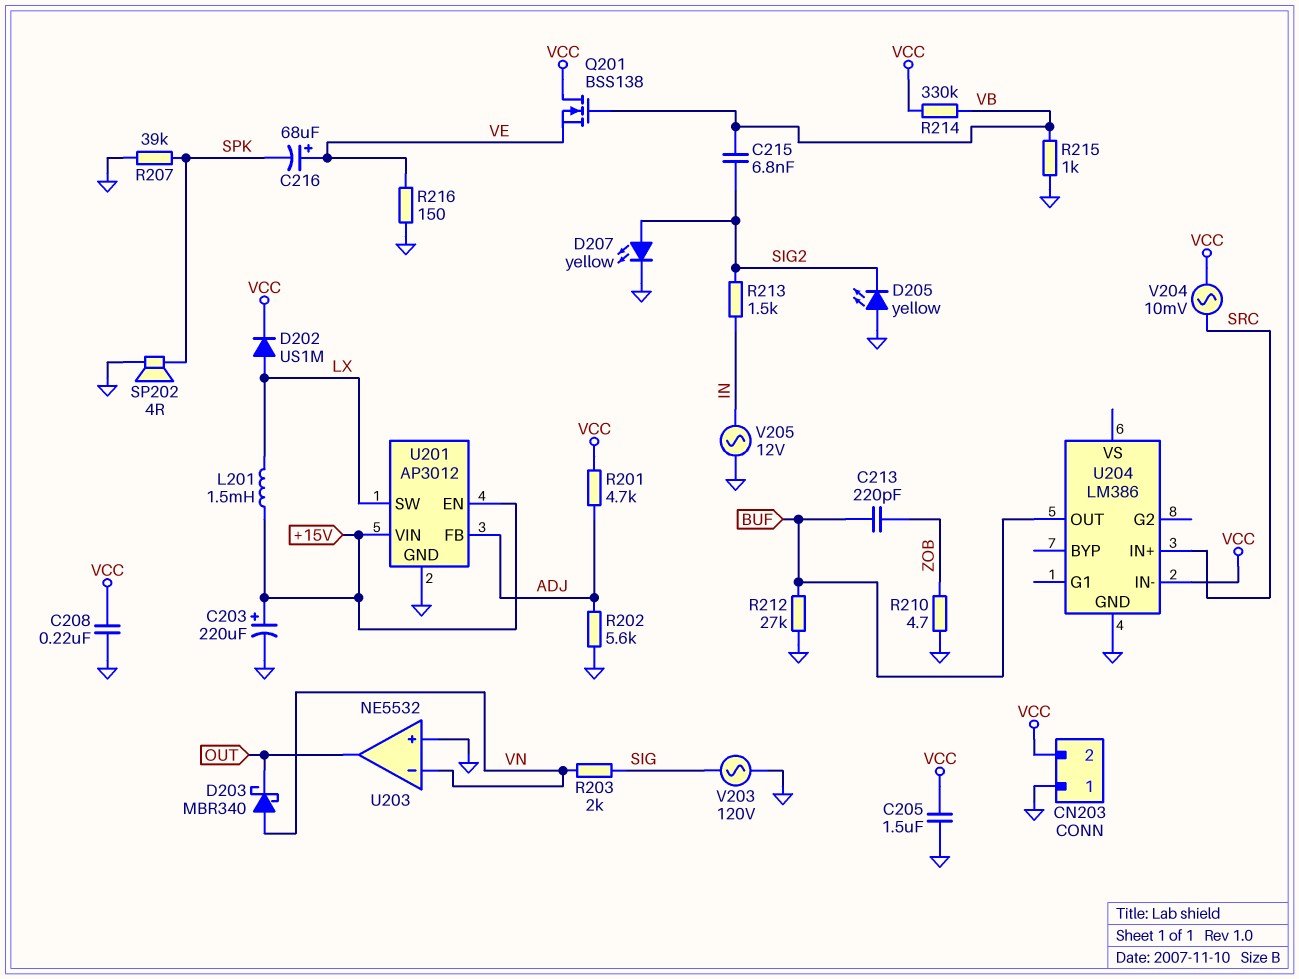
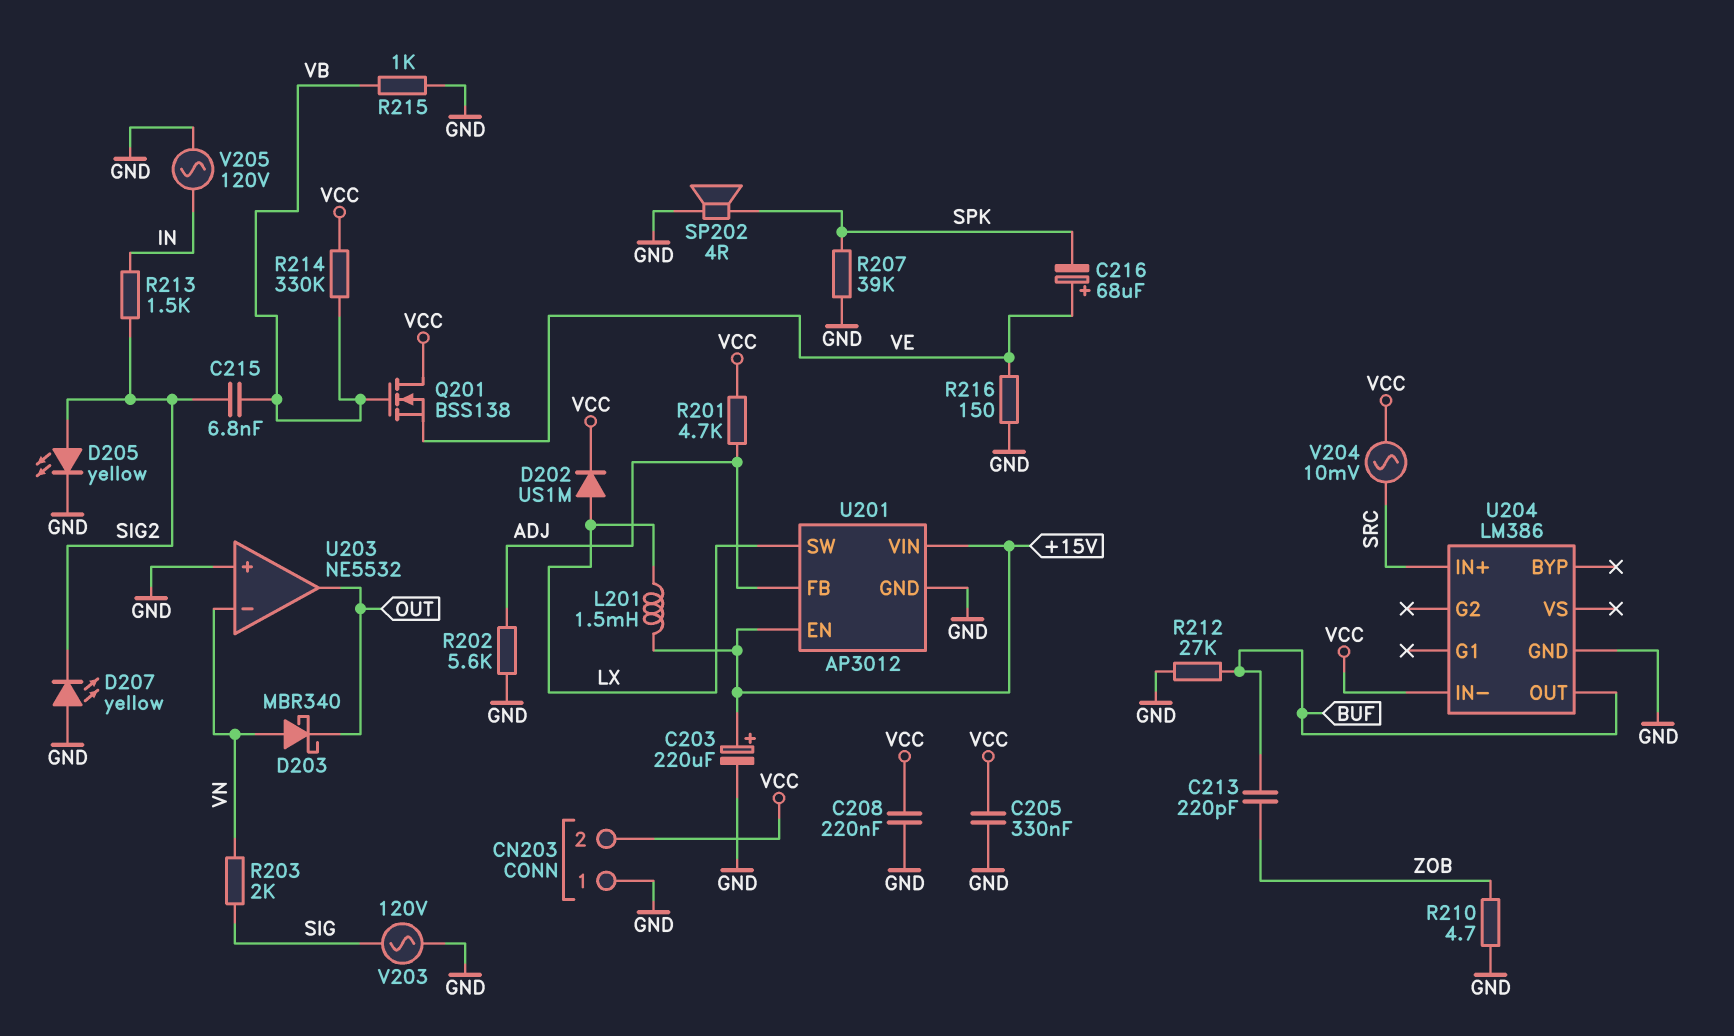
C205: 1.5uF (GND, VCC) -> 330nF (GND, VCC)
D205: LED yellow (A GND, K SIG2) -> LED yellow (A SIG2, K GND)
D207: LED yellow (A SIG2, K GND) -> LED yellow (A GND, K SIG2)
V205: AC 12V (GND, IN) -> AC 120V (GND, IN)

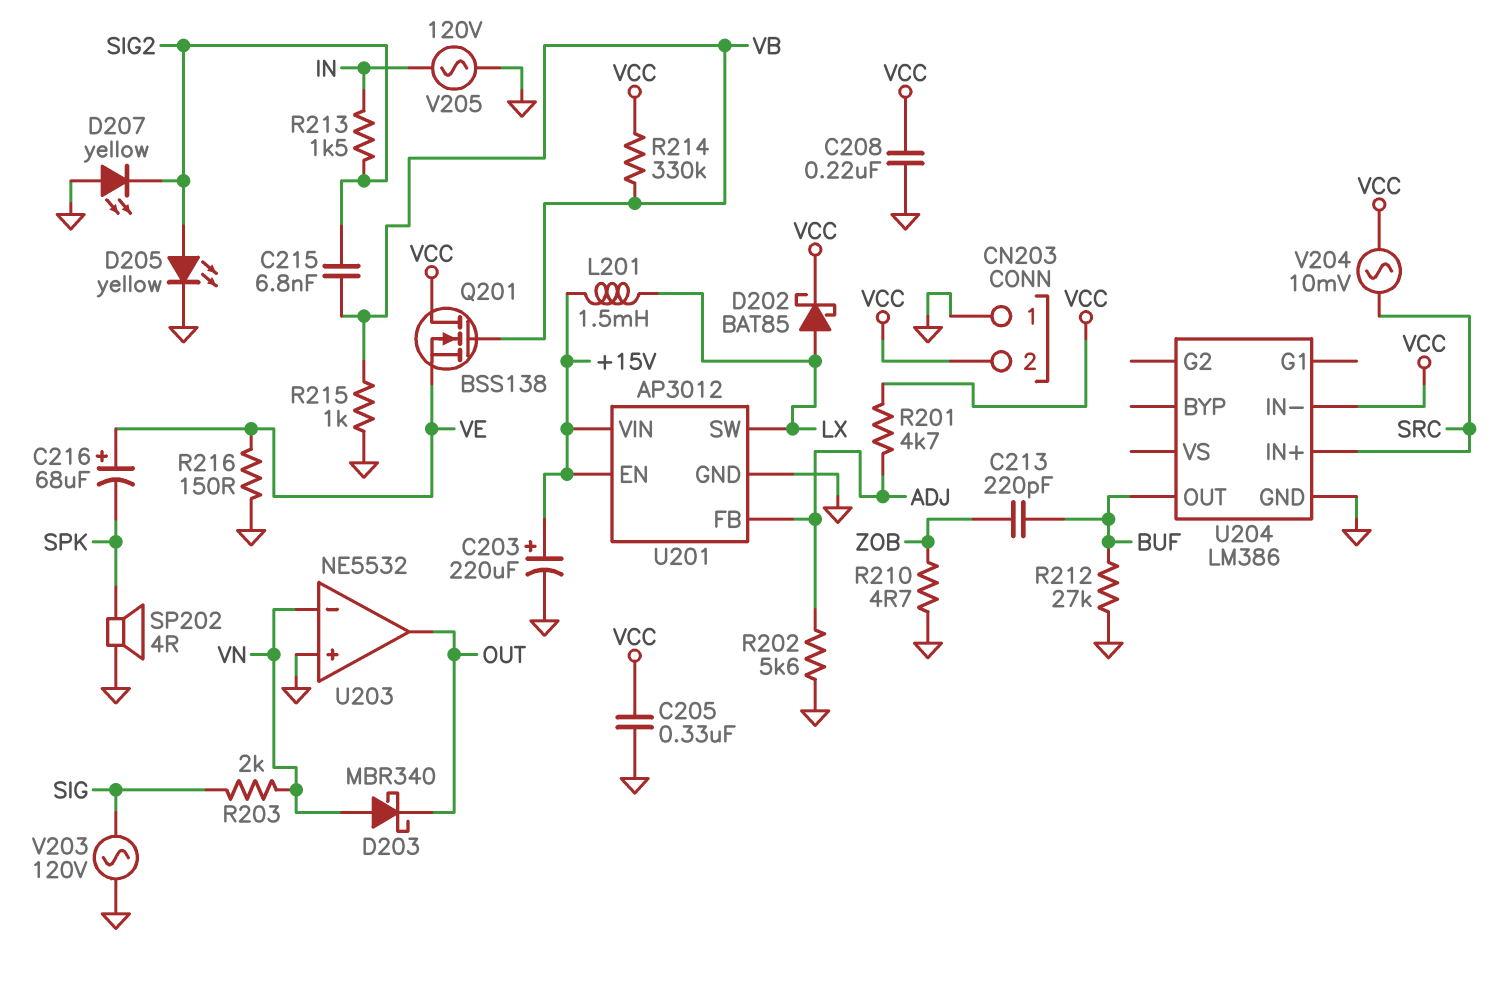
D202: diode US1M (A LX, K VCC) -> schottky BAT85 (A LX, K VCC)
R207: 39k (GND, SPK) -> none

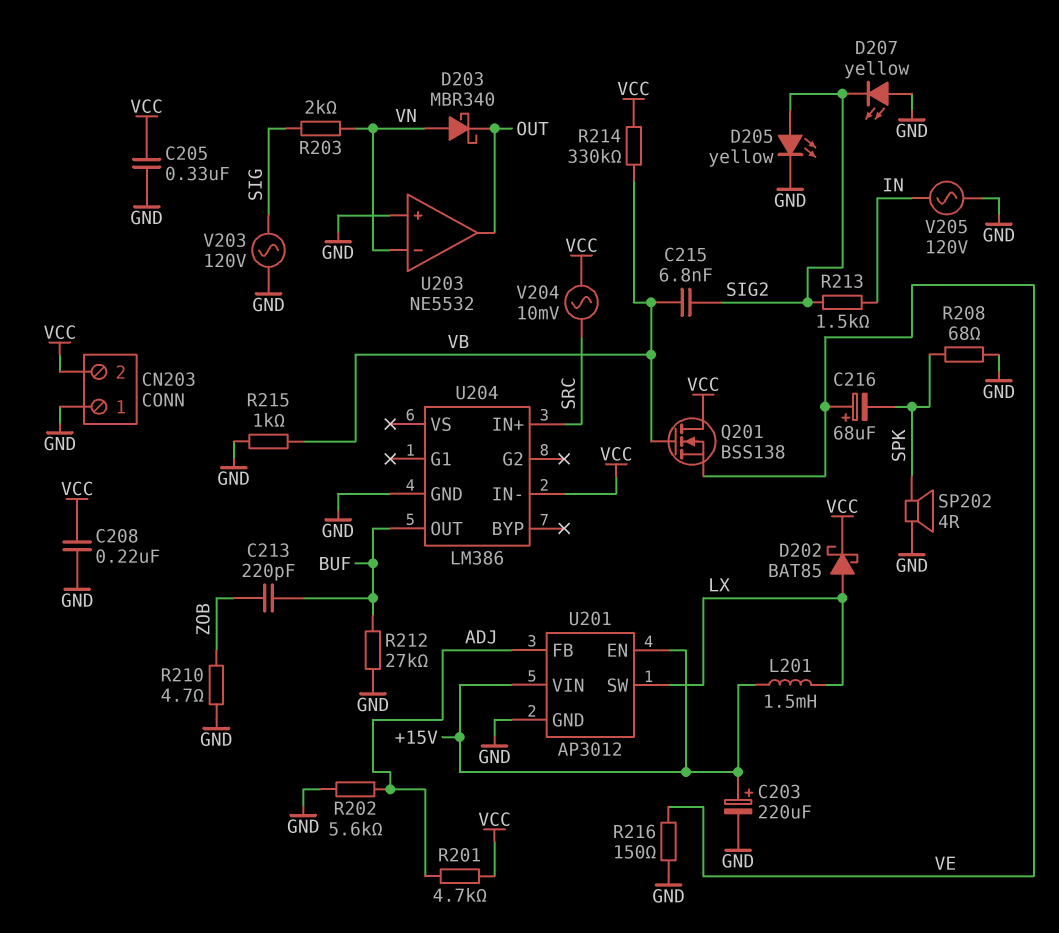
R208: none -> 68 (GND, SPK)

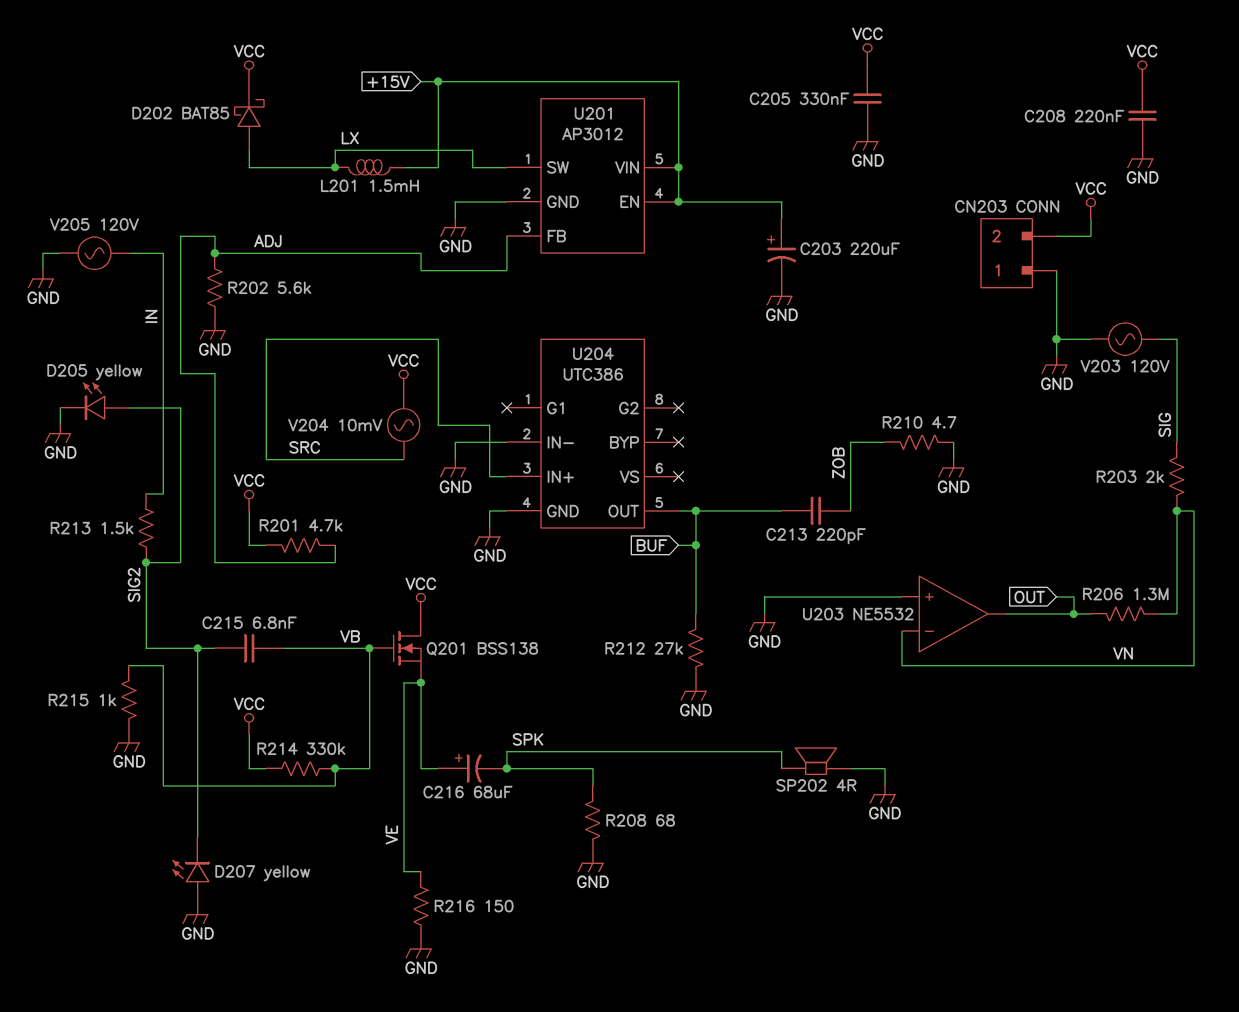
D203: schottky MBR340 (A VN, K OUT) -> none
R206: none -> 1.3M (OUT, VN)
U204: LM386 -> UTC386
U204 pin IN-: VCC -> GND

